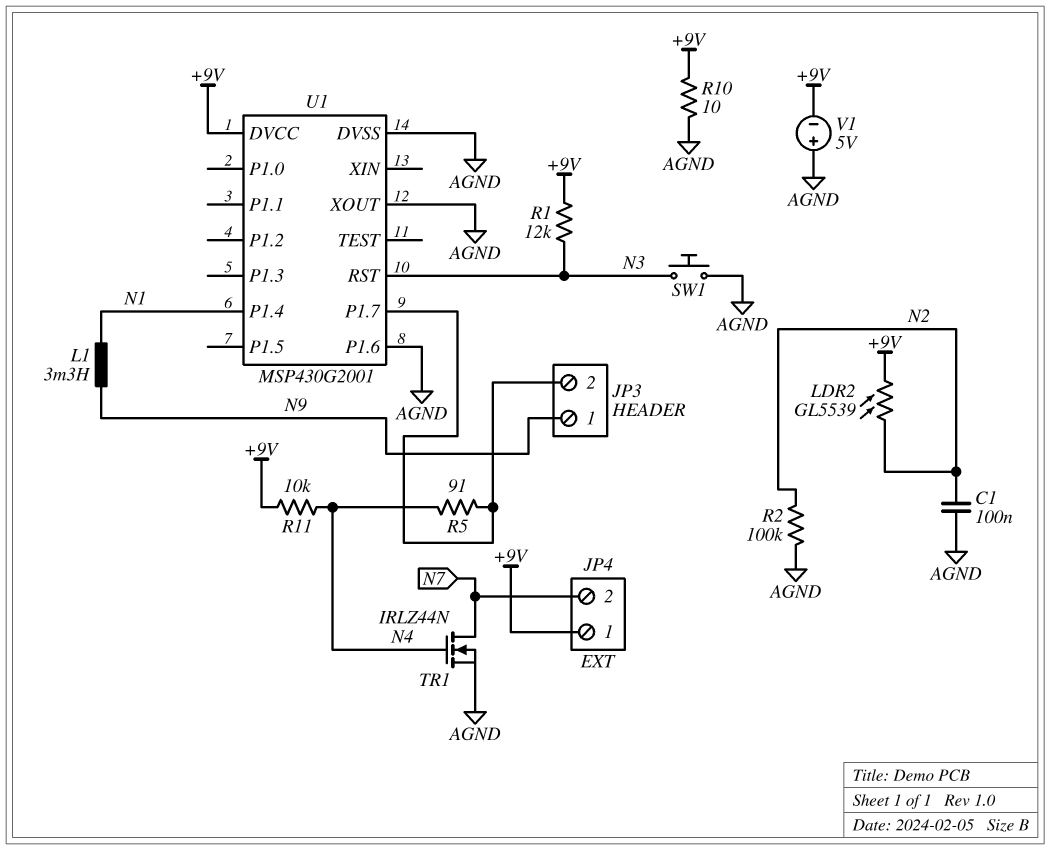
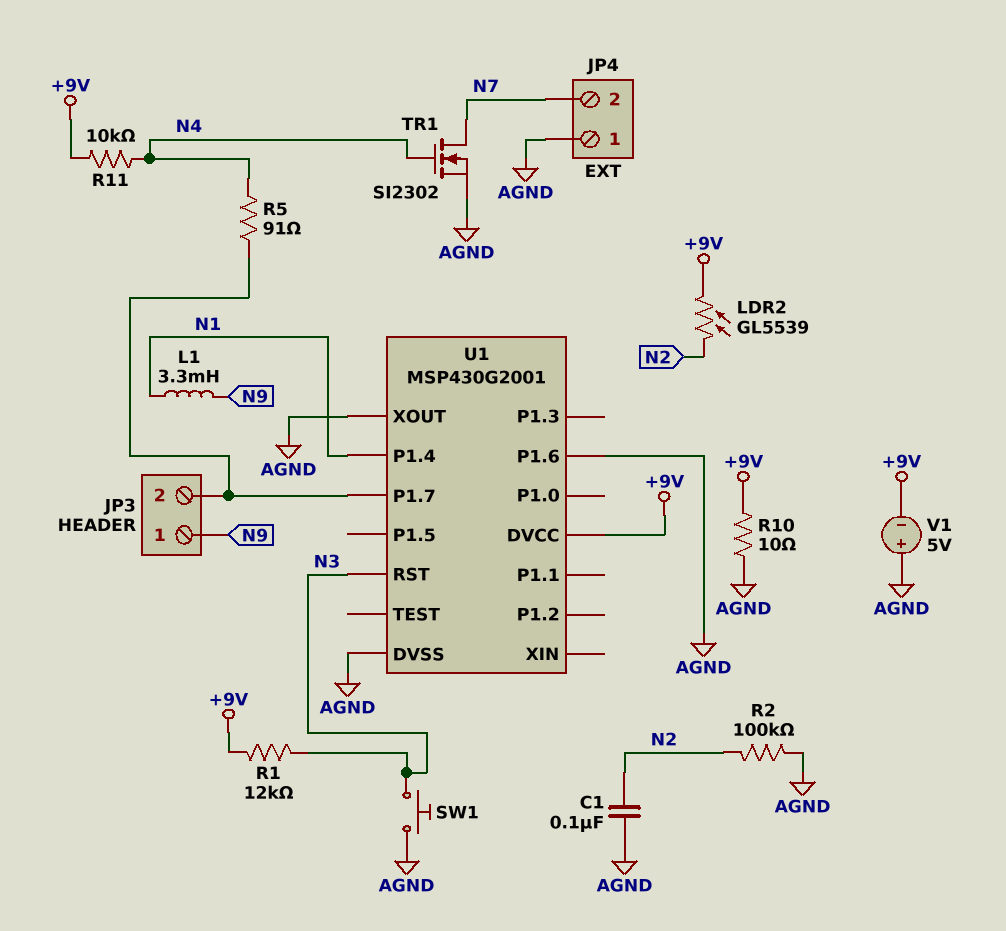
JP4 pin 1: +9V -> AGND
TR1: NMOS IRLZ44N (G N4, D N7, S AGND) -> NMOS SI2302 (G N4, D N7, S AGND)

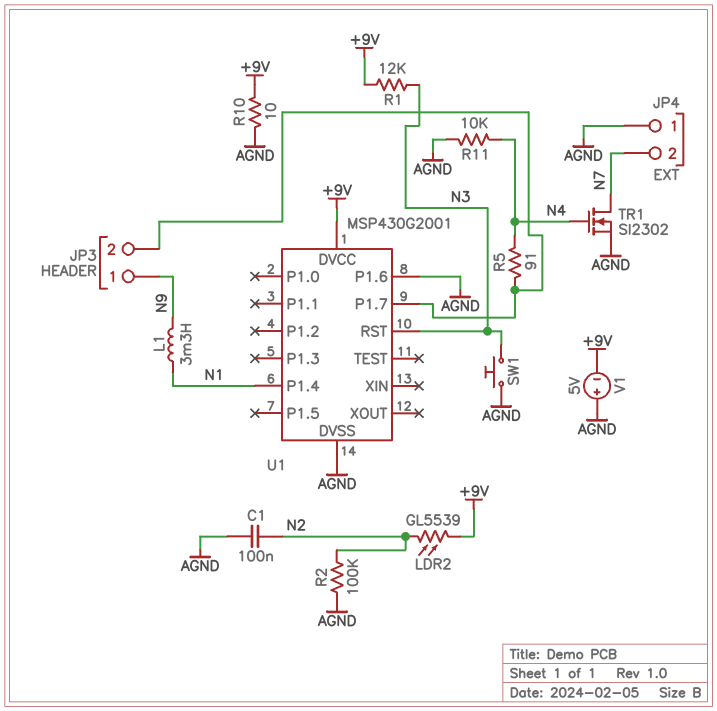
R11: 10k (+9V, N4) -> 10k (AGND, N4)
U1 pin XOUT: AGND -> none

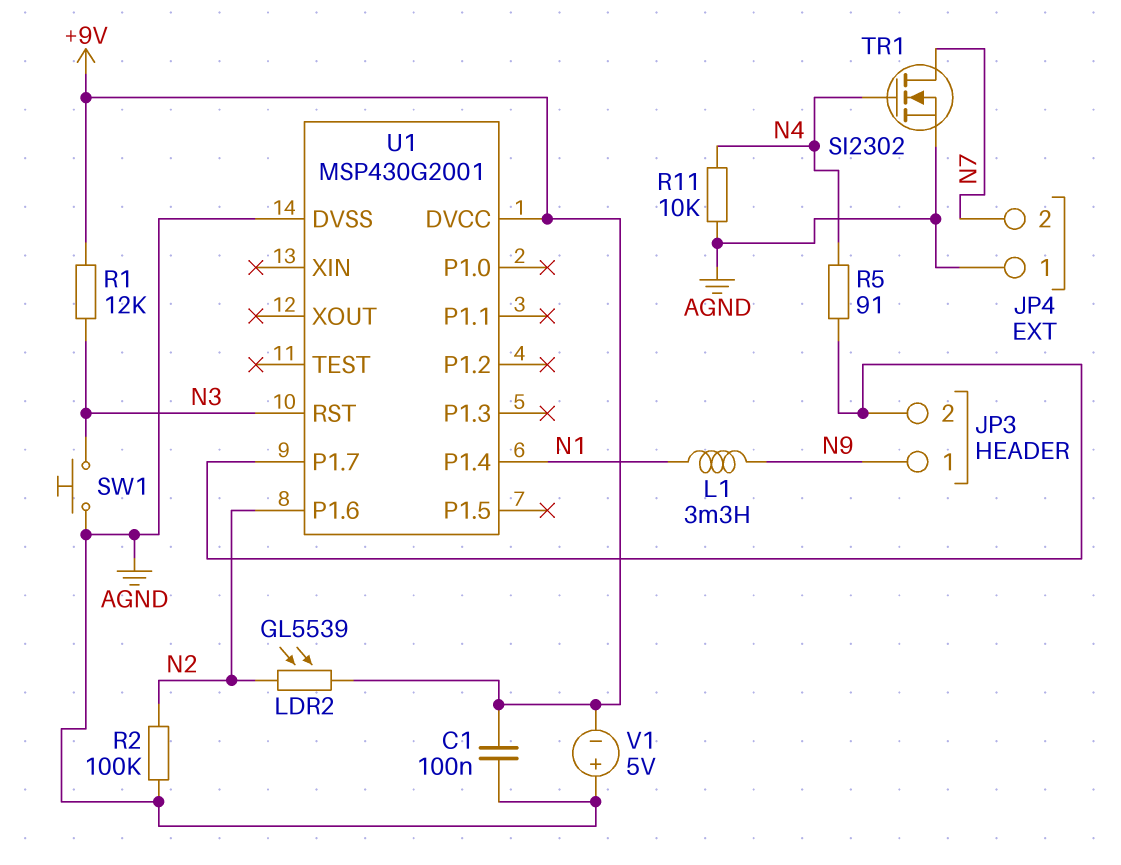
C1: 100nF (AGND, N2) -> 100nF (+9V, AGND)
R10: 10 (+9V, AGND) -> none
U1 pin P1.6: AGND -> N2

